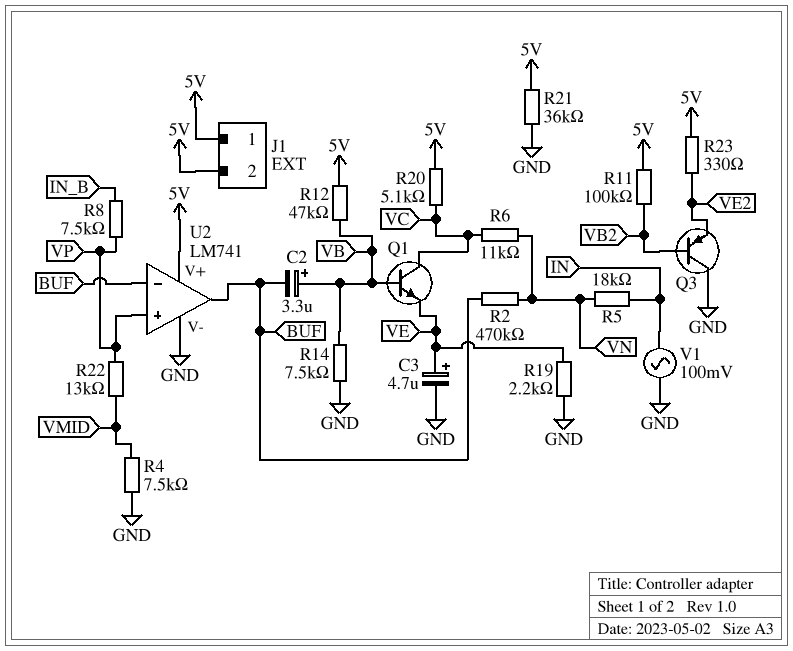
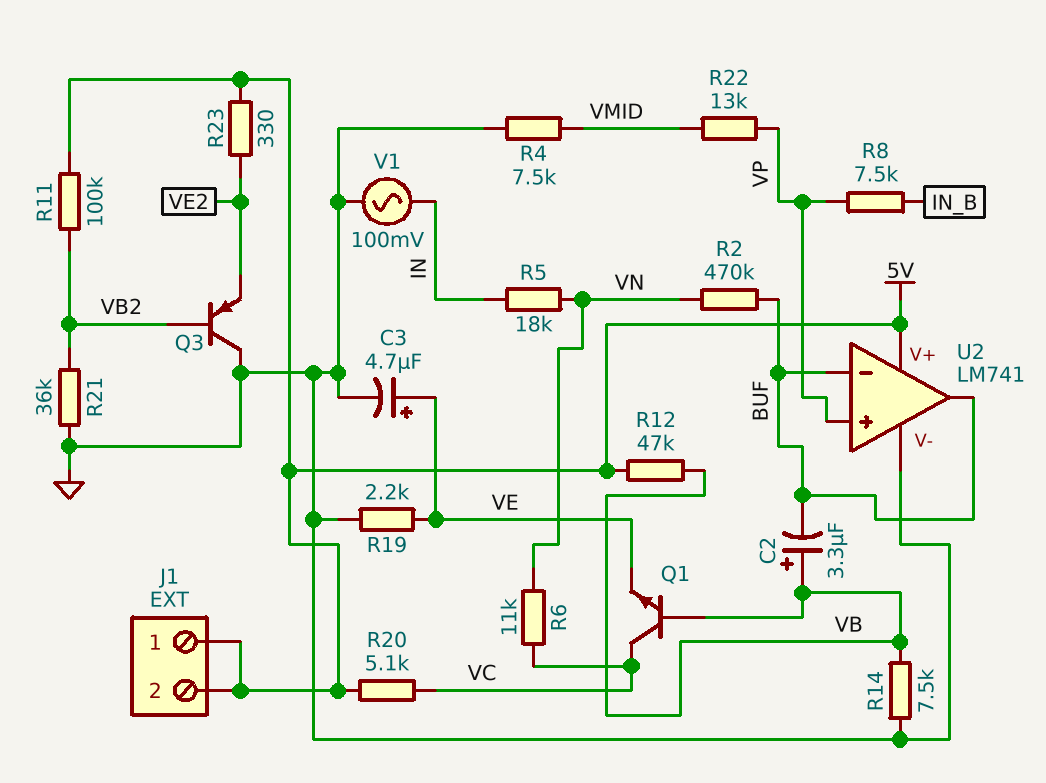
R21: 36k (5V, GND) -> 36k (GND, VB2)

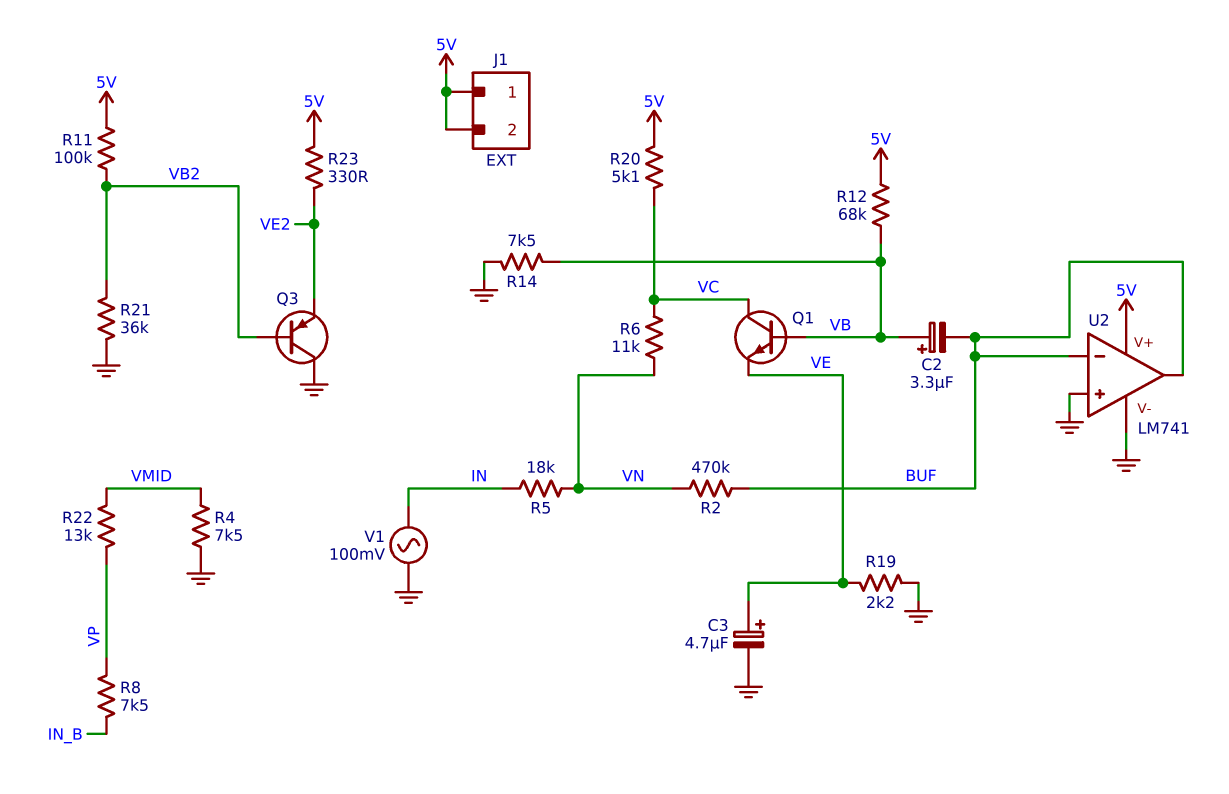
R12: 47k (5V, VB) -> 68k (5V, VB)
U2 pin in+: VP -> GND

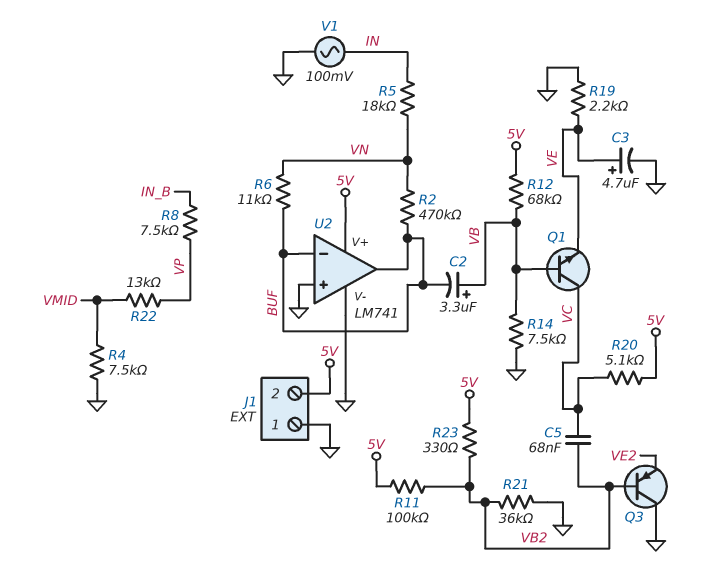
C5: none -> 68nF (VB2, VC)
J1 pin 1: 5V -> GND
R6: 11k (VC, VN) -> 11k (BUF, VN)
R23: 330 (5V, VE2) -> 330 (5V, VB2)

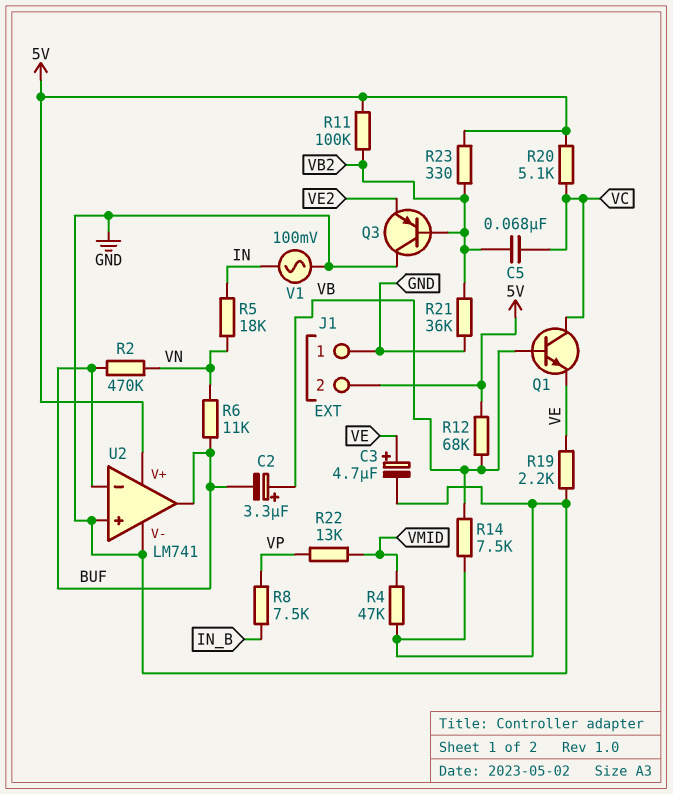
R4: 7.5k (GND, VMID) -> 47k (GND, VMID)

